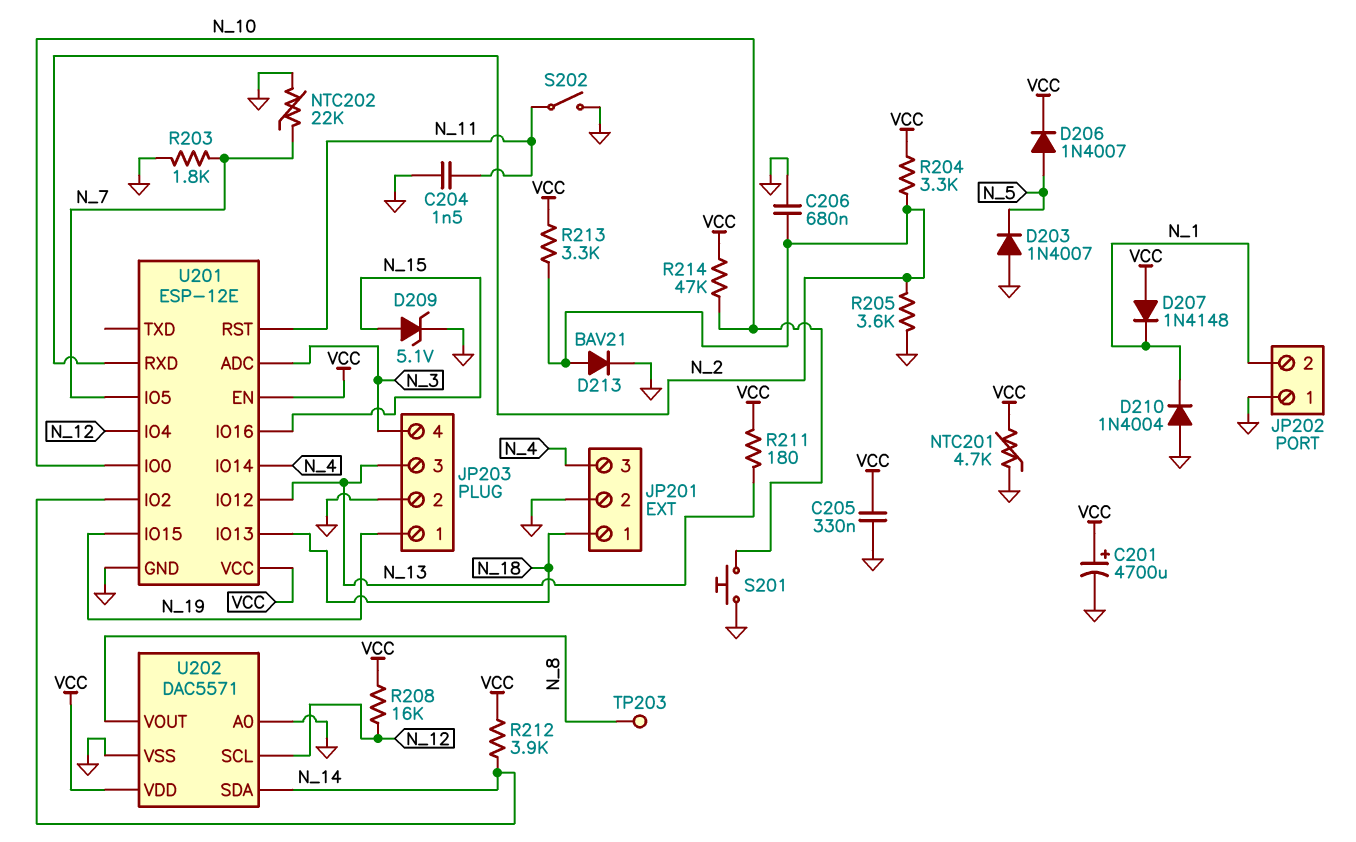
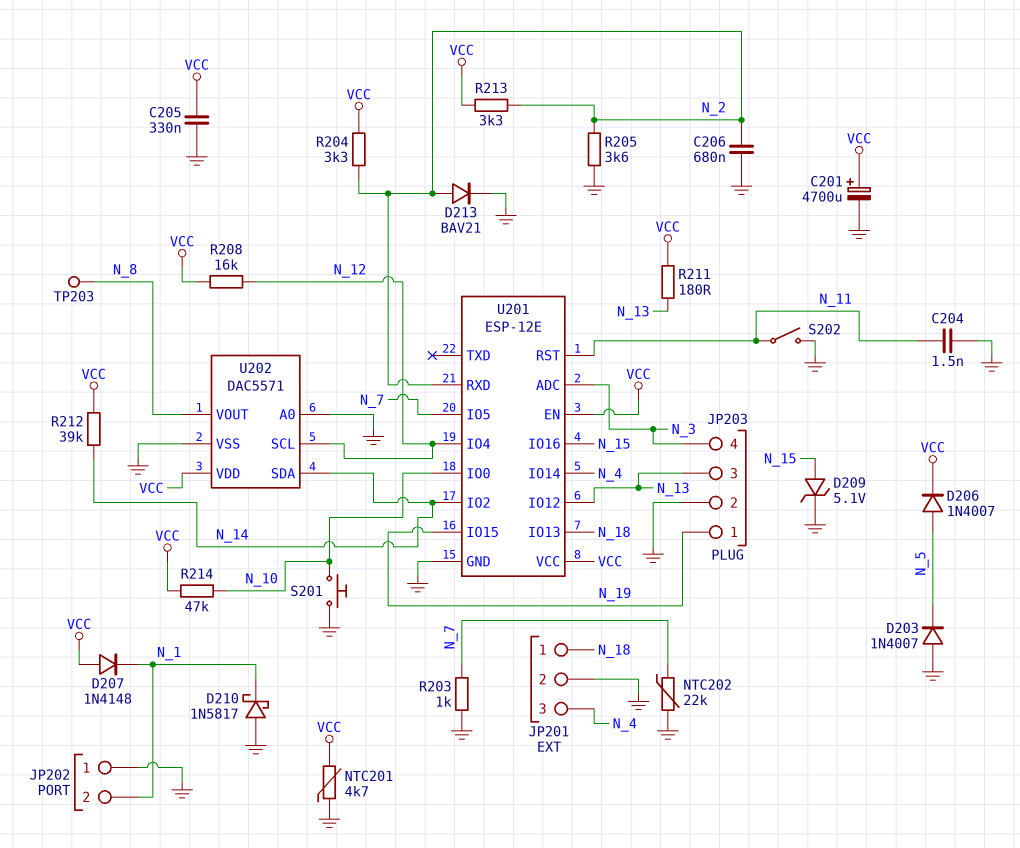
D210: diode 1N4004 (A GND, K N_1) -> schottky 1N5817 (A GND, K N_1)
R203: 1.8k (GND, N_7) -> 1k (GND, N_7)
R212: 3.9k (N_14, VCC) -> 39k (N_14, VCC)

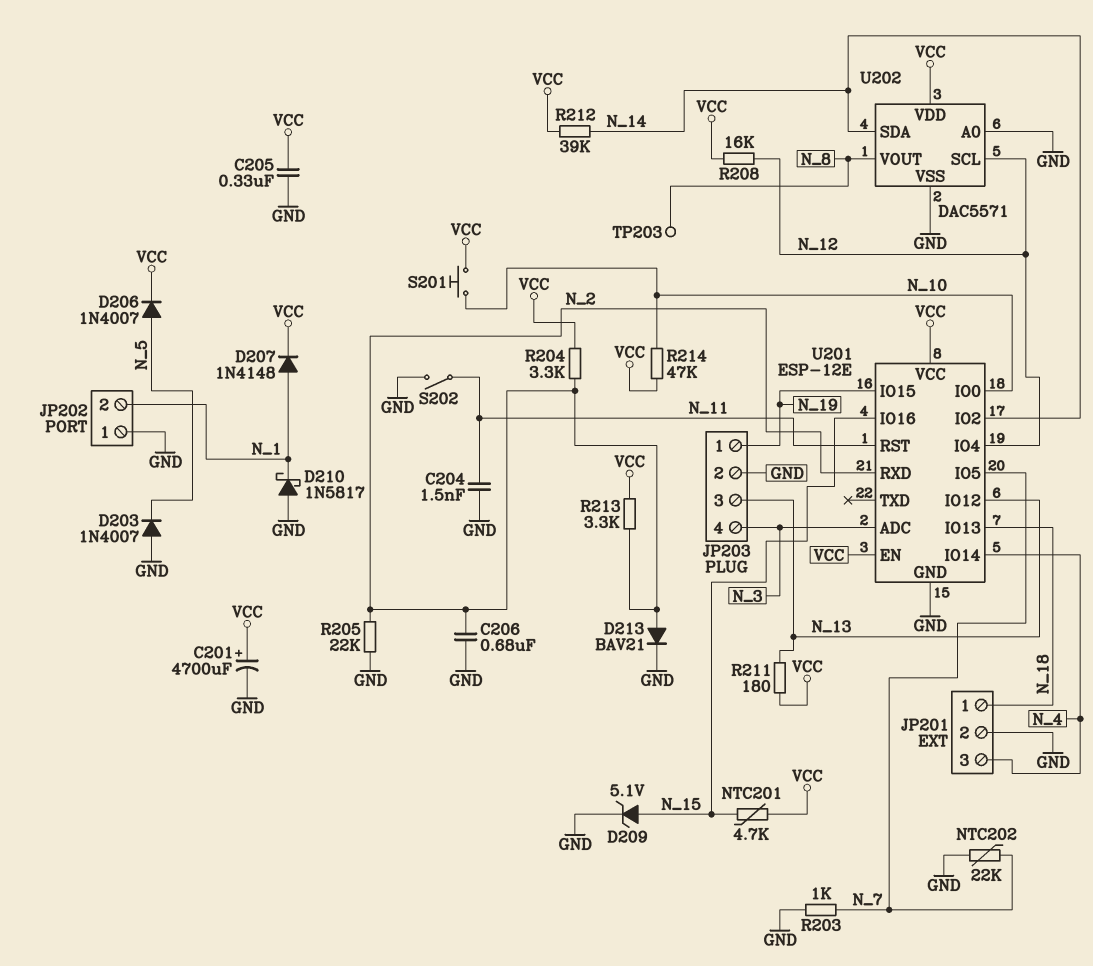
D207: diode 1N4148 (A VCC, K N_1) -> diode 1N4148 (A N_1, K VCC)
NTC201: 4.7k (GND, VCC) -> 4.7k (N_15, VCC)
R205: 3.6k (GND, N_2) -> 22k (GND, N_2)
S201: button (GND, N_10) -> button (N_10, VCC)

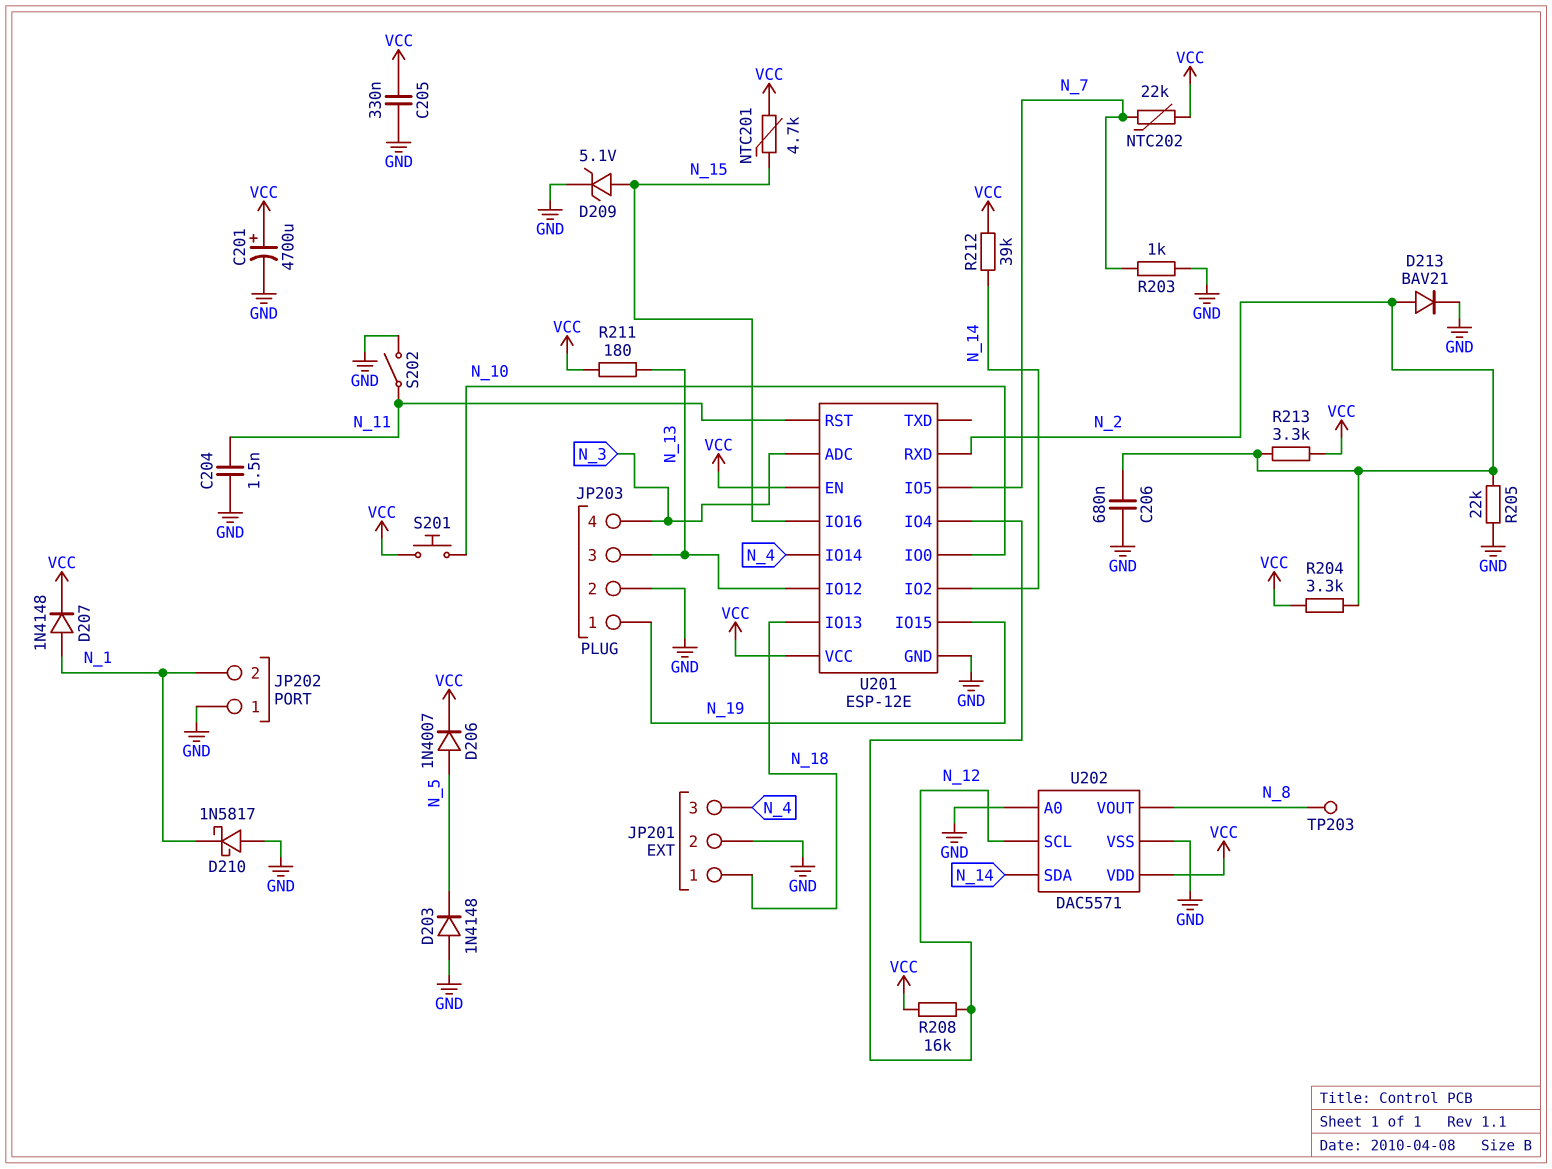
D203: diode 1N4007 (A GND, K N_5) -> diode 1N4148 (A GND, K N_5)
NTC202: 22k (GND, N_7) -> 22k (N_7, VCC)
R214: 47k (N_10, VCC) -> none

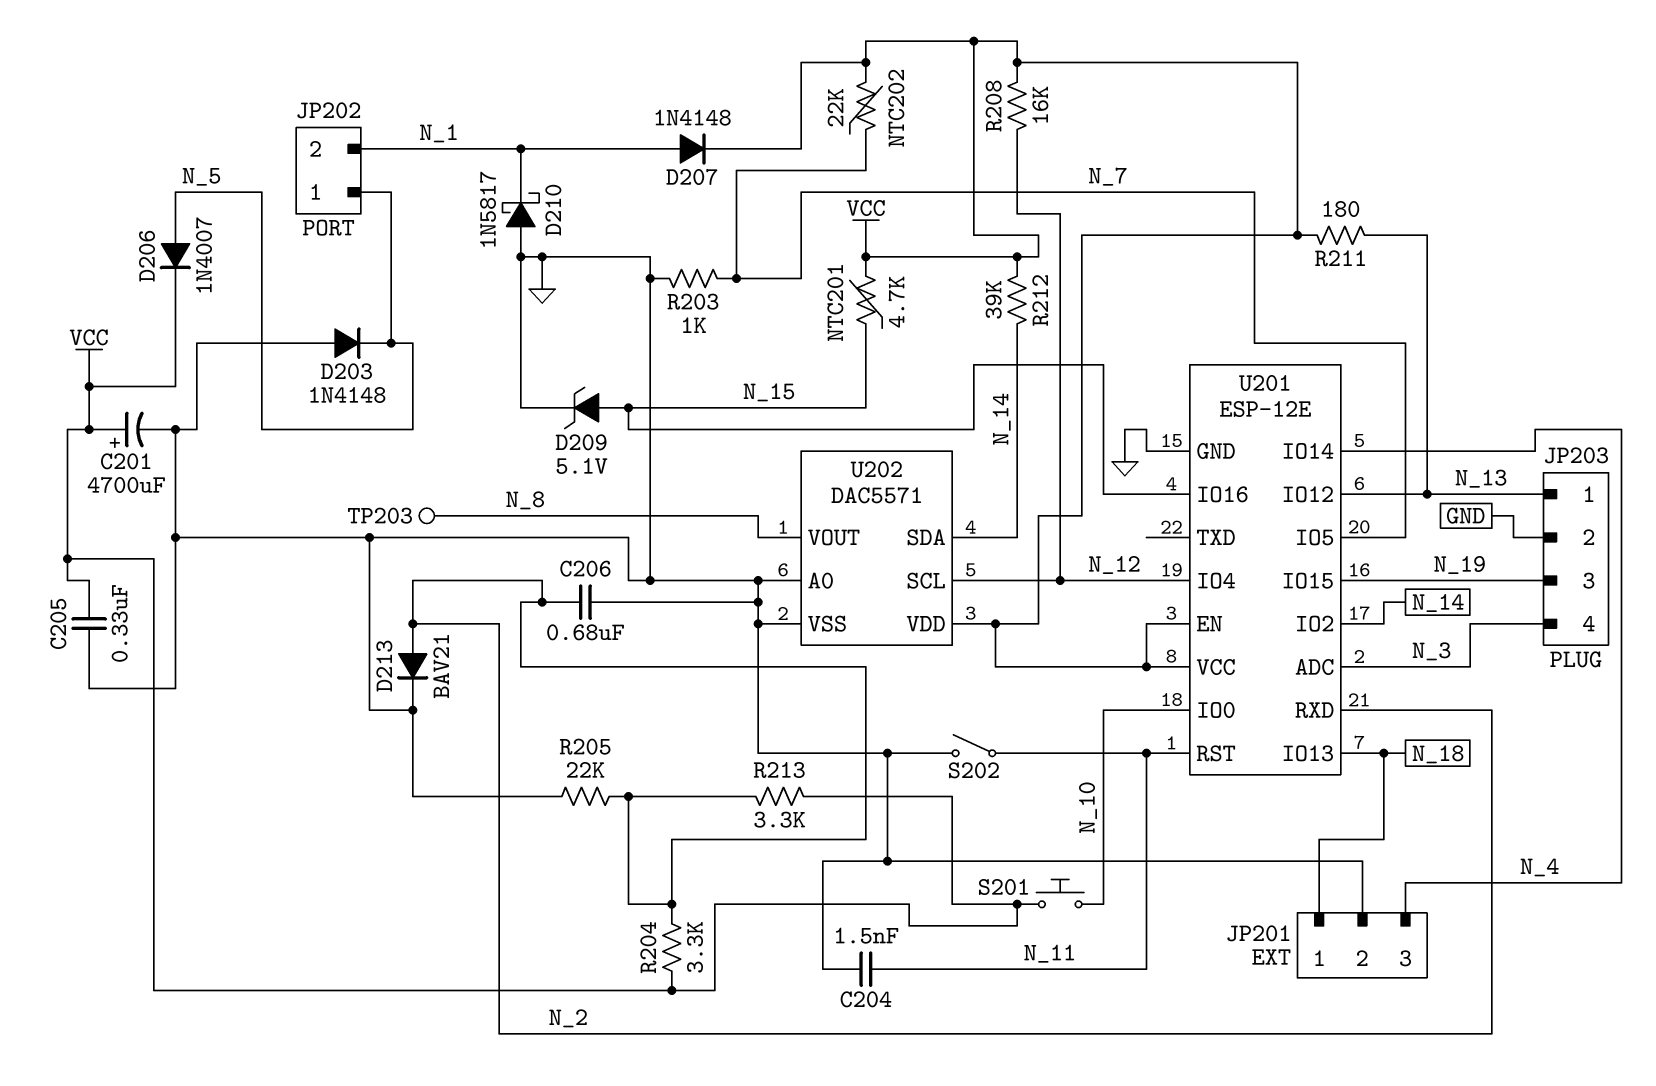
JP202 pin 1: GND -> N_5
JP203 pin 1: N_19 -> N_13
JP203 pin 3: N_13 -> N_19

